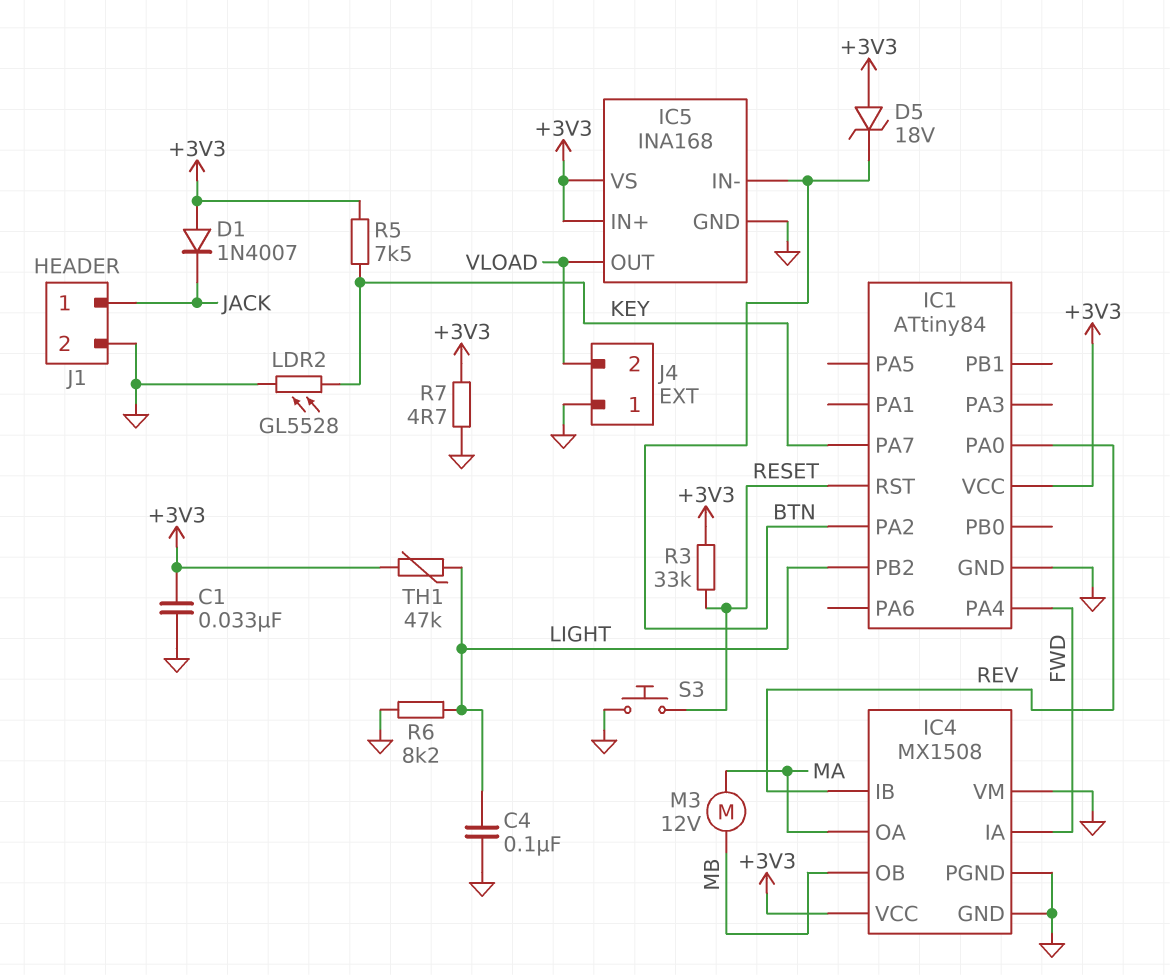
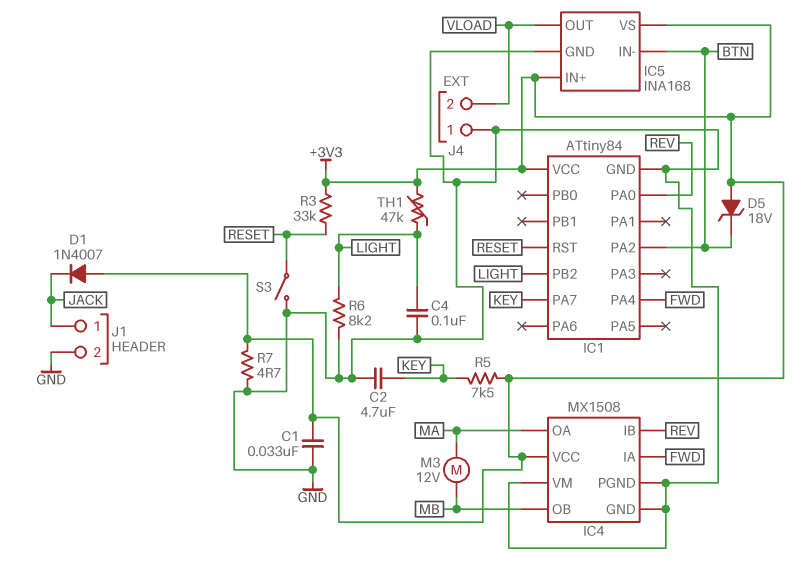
C2: none -> 4.7uF (GND, KEY)
LDR2: GL5528 (GND, KEY) -> none
S3: button (GND, RESET) -> switch (GND, RESET)

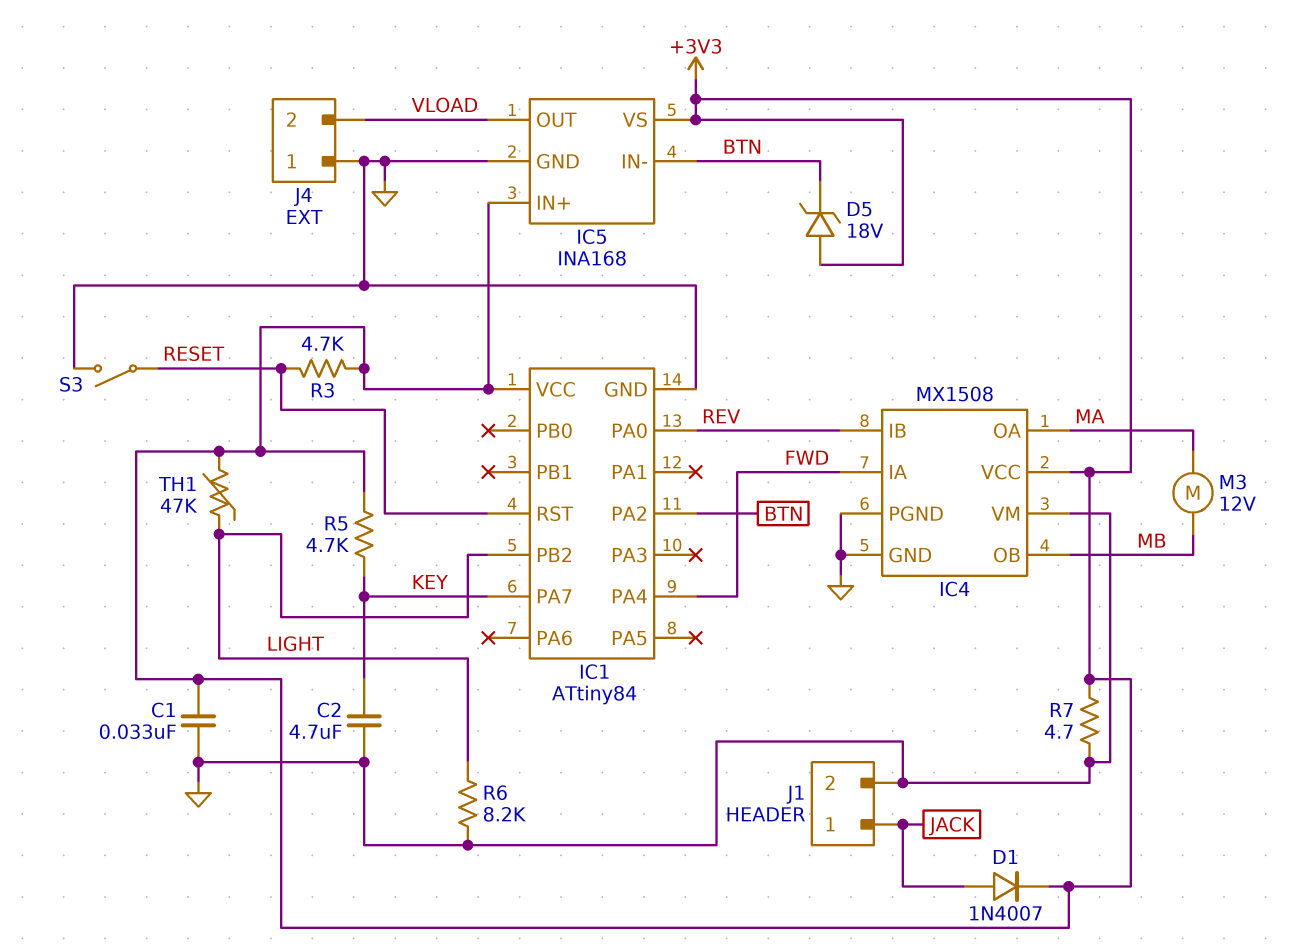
C4: 100nF (GND, LIGHT) -> none
D1: diode 1N4007 (A +3V3, K JACK) -> diode 1N4007 (A JACK, K +3V3)
R3: 33k (+3V3, RESET) -> 4.7k (+3V3, RESET)
R5: 7.5k (+3V3, KEY) -> 4.7k (+3V3, KEY)

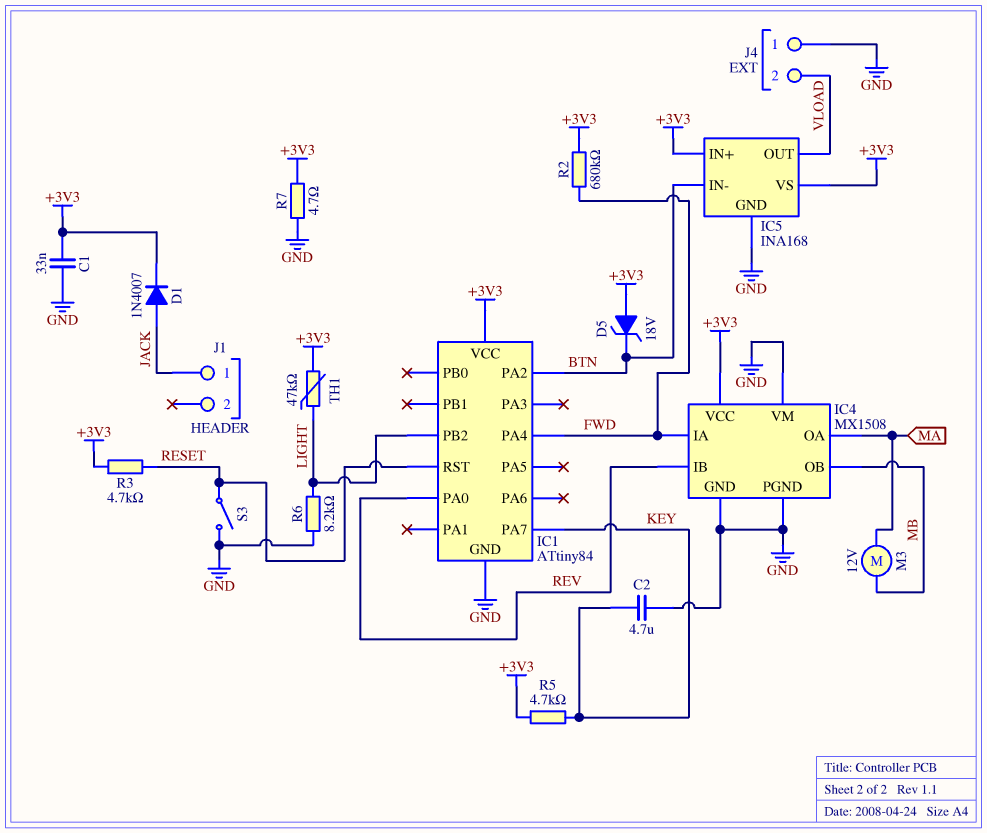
J1 pin 2: GND -> none
R2: none -> 680k (+3V3, FWD)

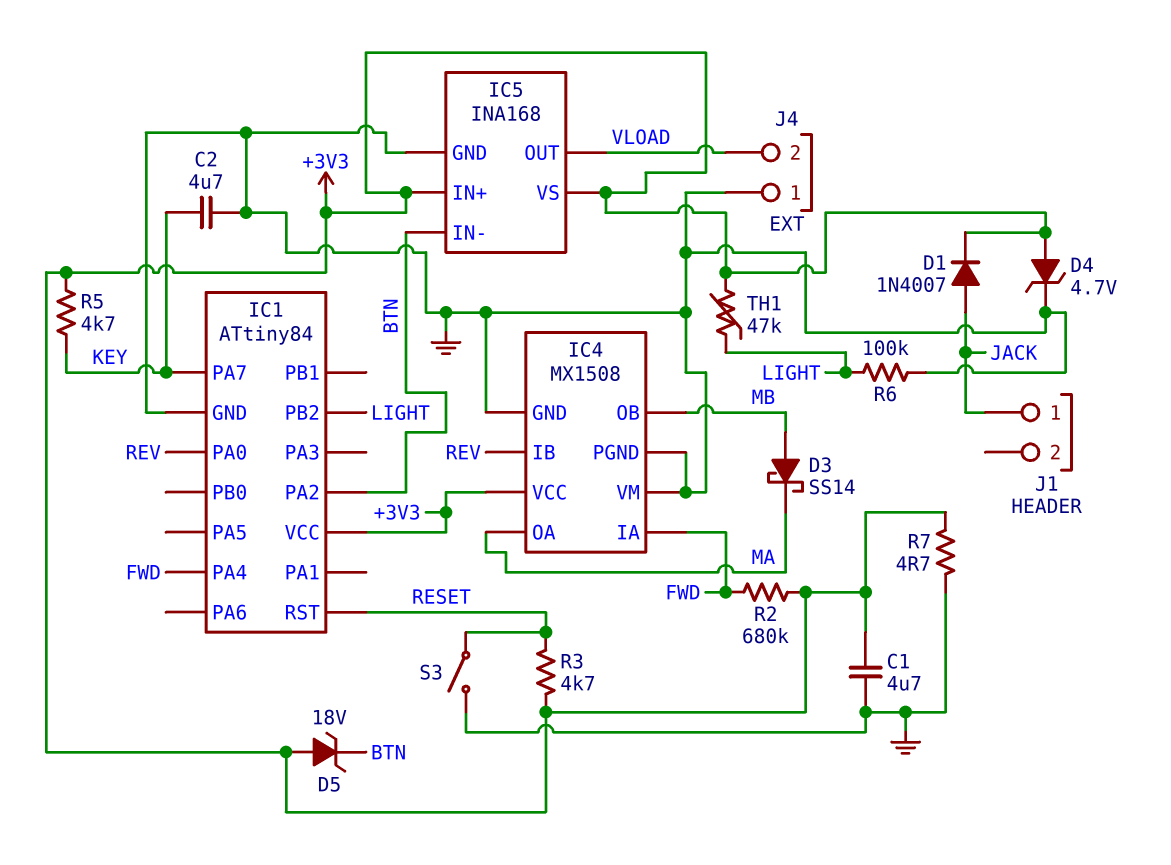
C1: 33nF (+3V3, GND) -> 4.7uF (+3V3, GND)
D3: none -> schottky SS14 (A MB, K MA)
D4: none -> zener 4.7V (A +3V3, K GND)
M3: motor 12V (MA, MB) -> none
R6: 8.2k (GND, LIGHT) -> 100k (GND, LIGHT)

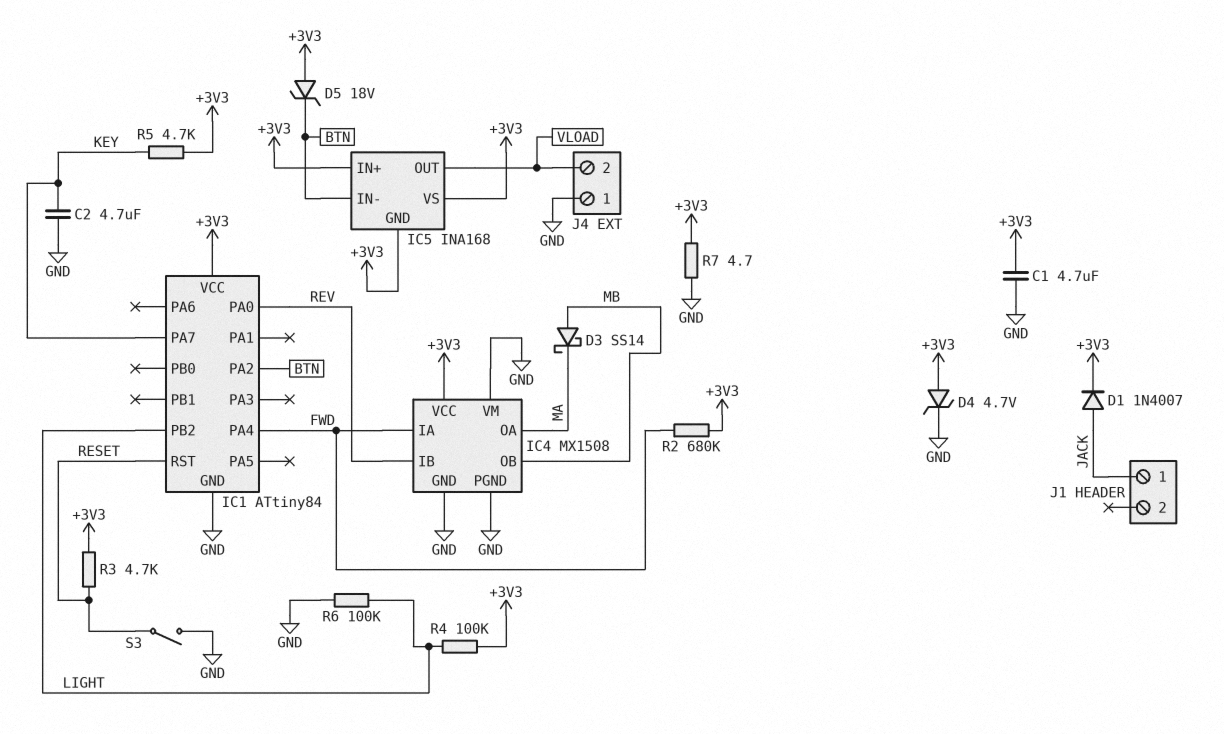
IC5 pin GND: GND -> +3V3
R4: none -> 100k (+3V3, LIGHT)
TH1: 47k (+3V3, LIGHT) -> none

